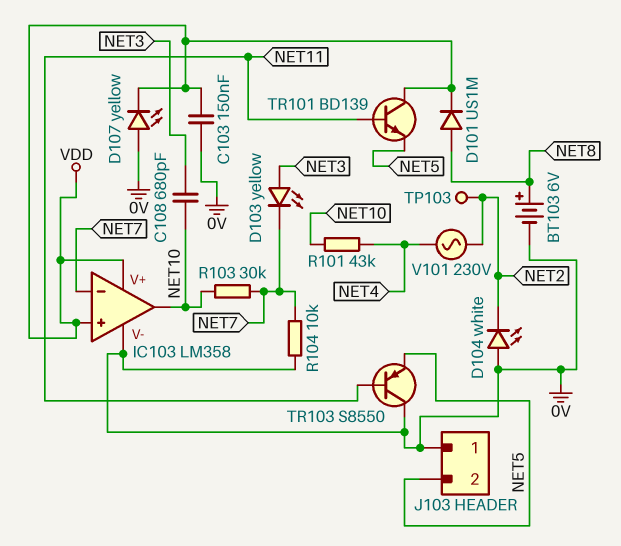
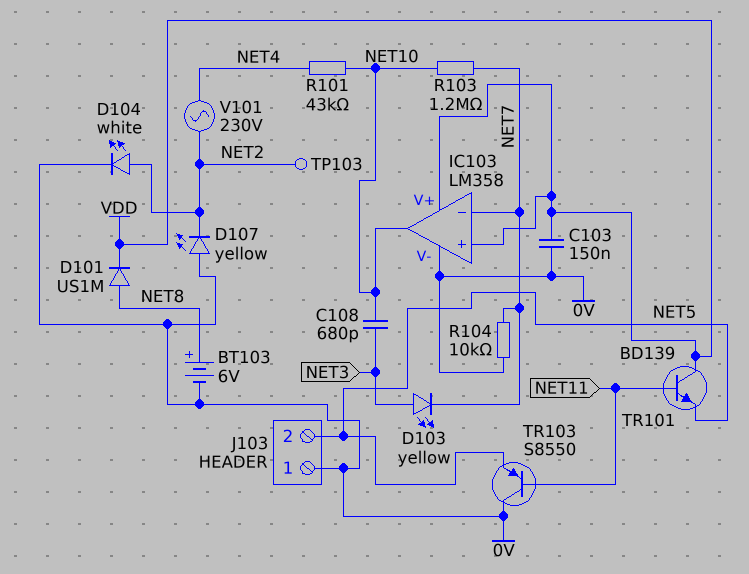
D104: LED white (A 0V, K NET2) -> LED white (A NET2, K 0V)
D107: LED yellow (A 0V, K VDD) -> LED yellow (A 0V, K NET2)
R103: 30k (NET7, NET10) -> 1.2M (NET7, NET10)

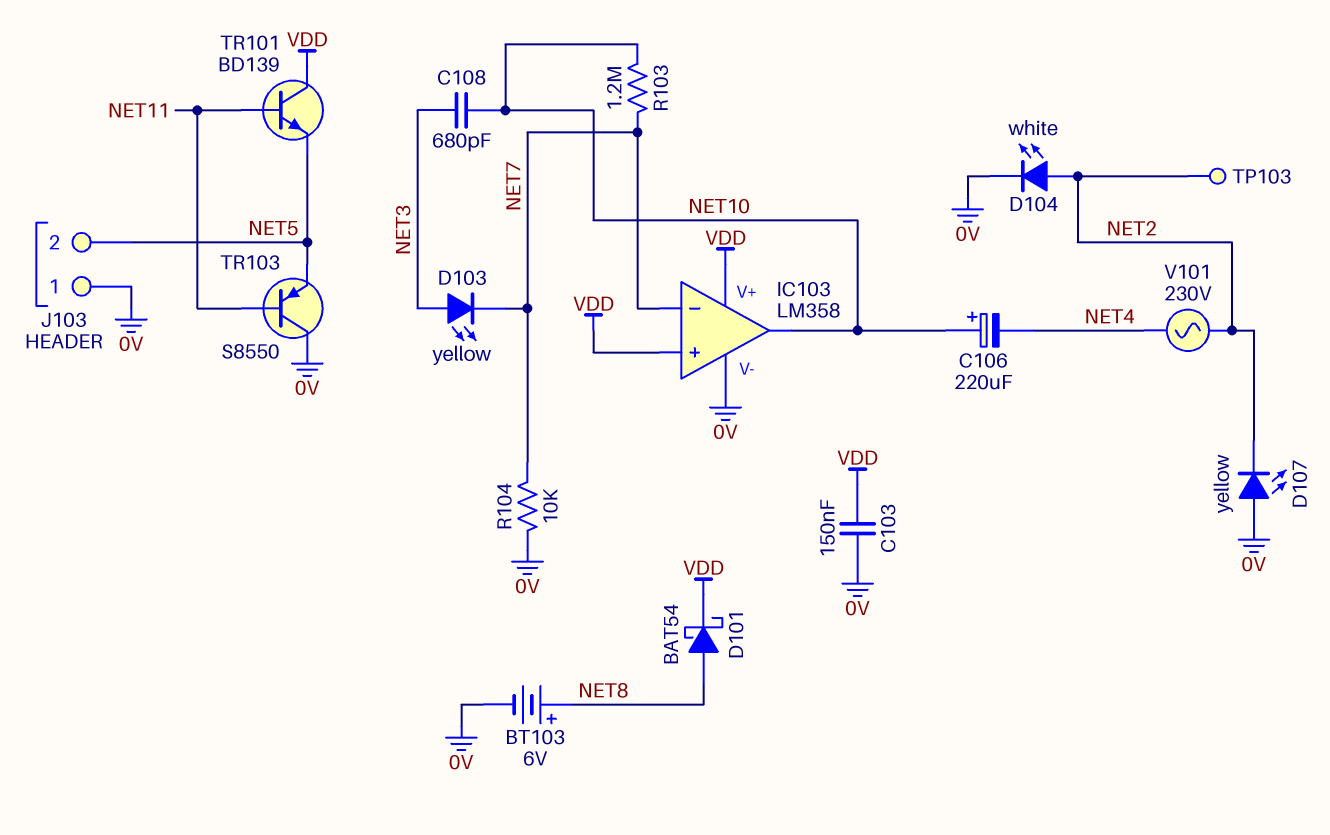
C106: none -> 220uF (plus NET10, minus NET4)
D101: diode US1M (A NET8, K VDD) -> schottky BAT54 (A NET8, K VDD)
R101: 43k (NET4, NET10) -> none

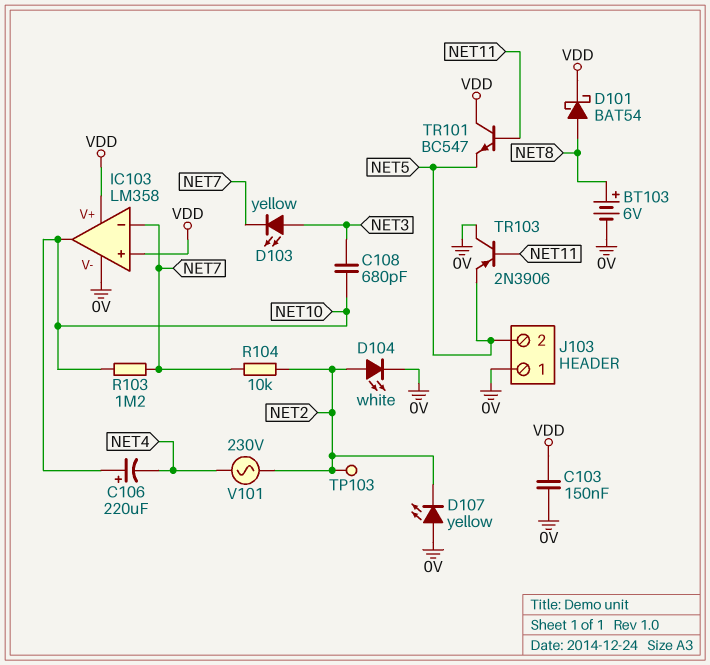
R104: 10k (0V, NET7) -> 10k (NET2, NET7)
TR101: NPN BD139 (B NET11, C VDD, E NET5) -> NPN BC547 (B NET11, C VDD, E NET5)
TR103: PNP S8550 (B NET11, C 0V, E NET5) -> PNP 2N3906 (B NET11, C 0V, E NET5)

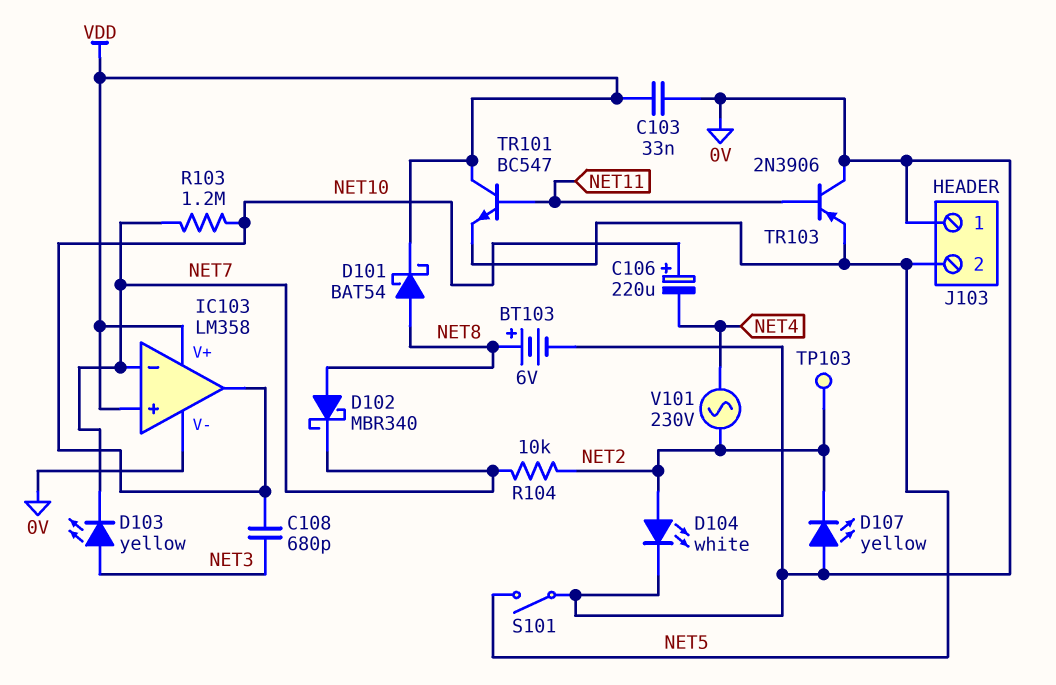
C103: 150nF (0V, VDD) -> 33nF (0V, VDD)
D102: none -> schottky MBR340 (A NET8, K NET7)
S101: none -> switch (0V, NET5)

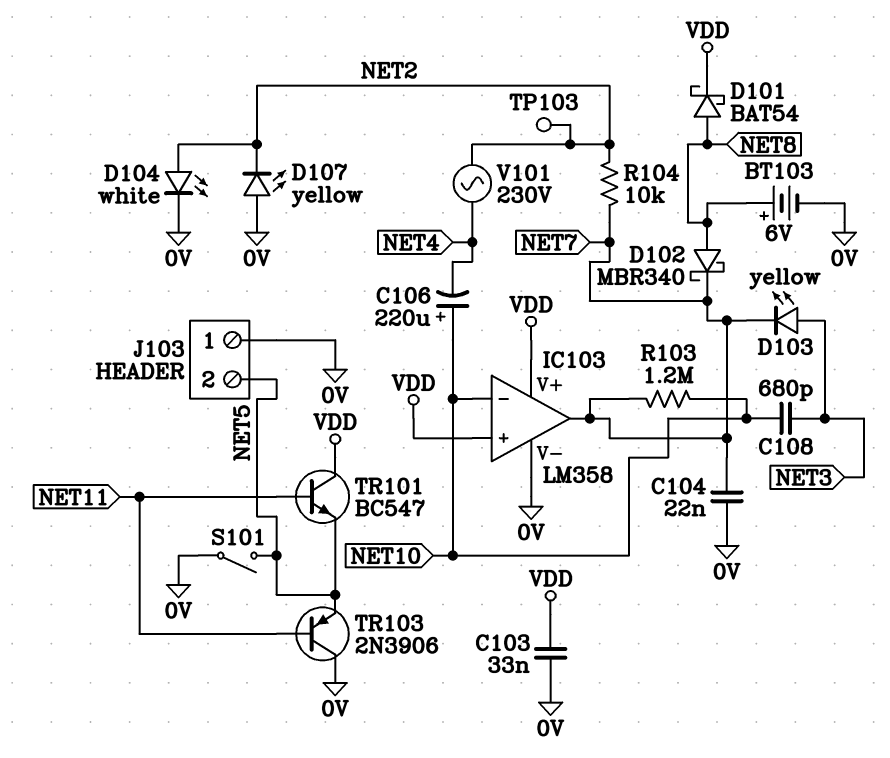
C104: none -> 22nF (0V, NET7)
IC103 pin in-: NET7 -> NET10
IC103 pin out: NET10 -> NET7

